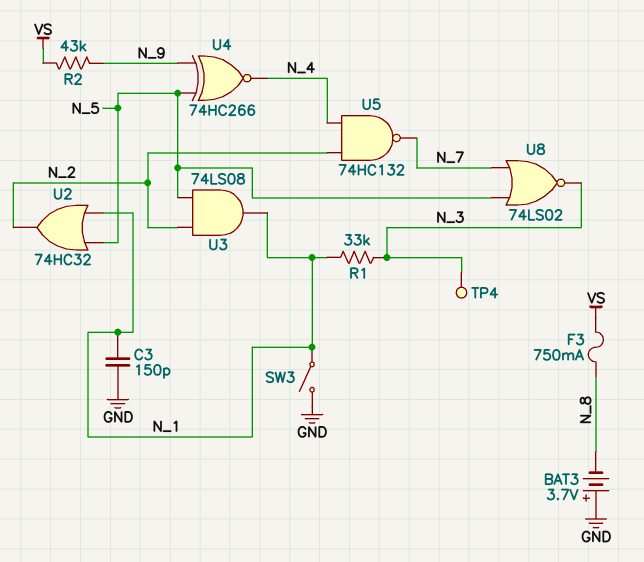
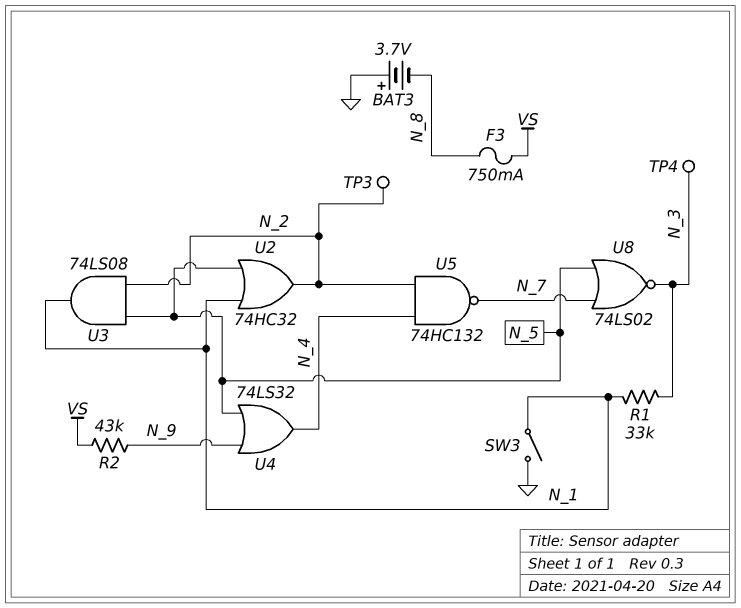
C3: 150pF (GND, N_1) -> none
TP3: none -> test point (N_2)
U4: XNOR 74HC266 (in N_5, in N_9, out N_4) -> OR 74LS32 (in N_5, in N_9, out N_4)

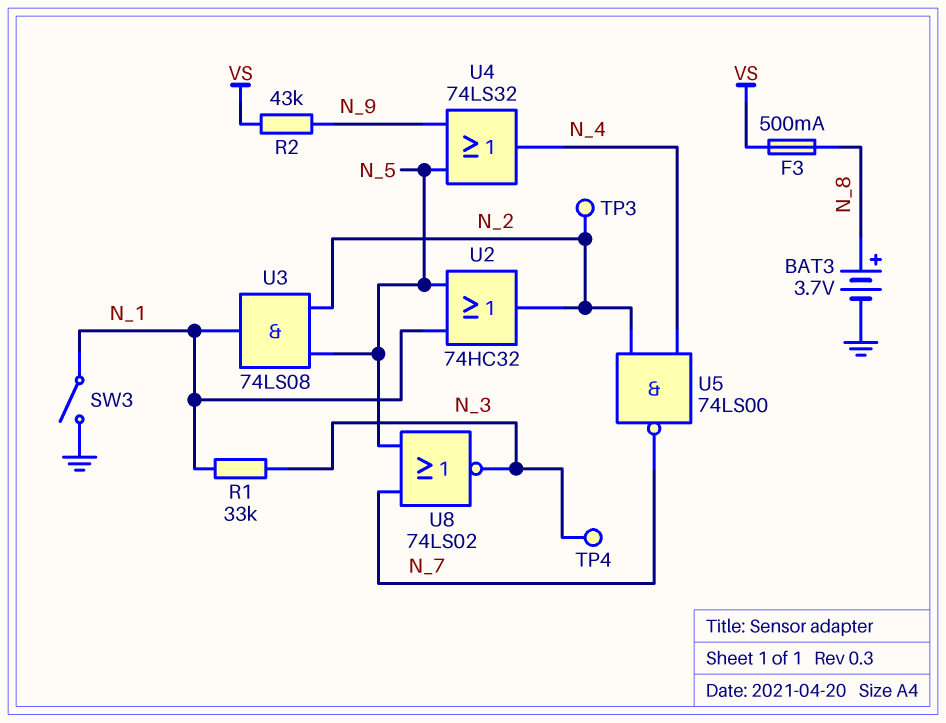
BAT3: 3.7V (plus GND, minus N_8) -> 3.7V (plus N_8, minus GND)
F3: 750mA (N_8, VS) -> 500mA (N_8, VS)
U5: NAND 74HC132 (in N_2, in N_4, out N_7) -> NAND 74LS00 (in N_2, in N_4, out N_7)

